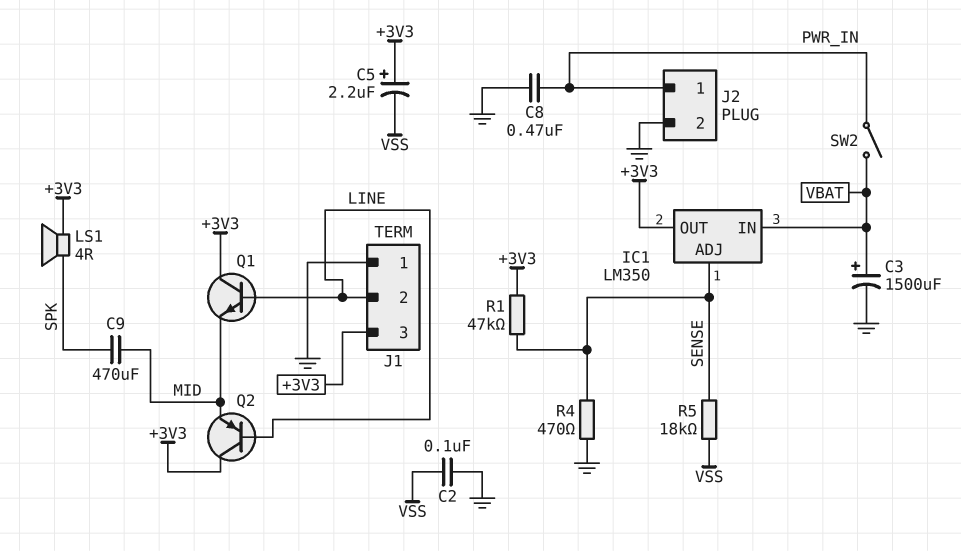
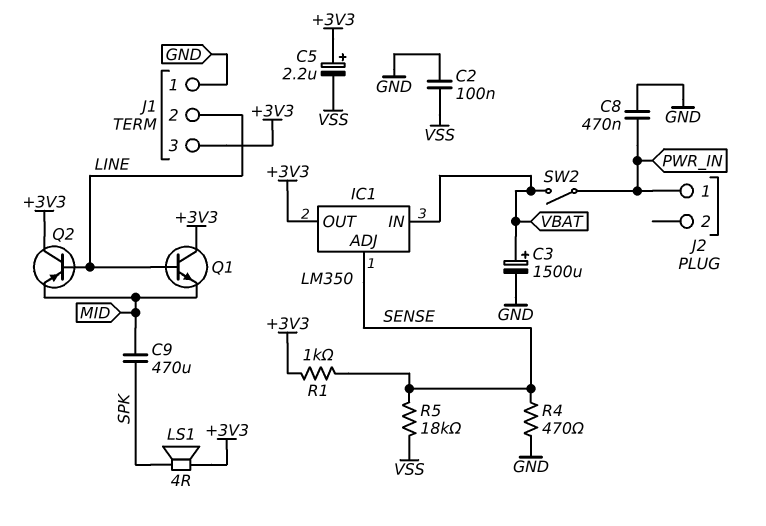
J2 pin 2: GND -> none
R1: 47k (+3V3, SENSE) -> 1k (+3V3, SENSE)

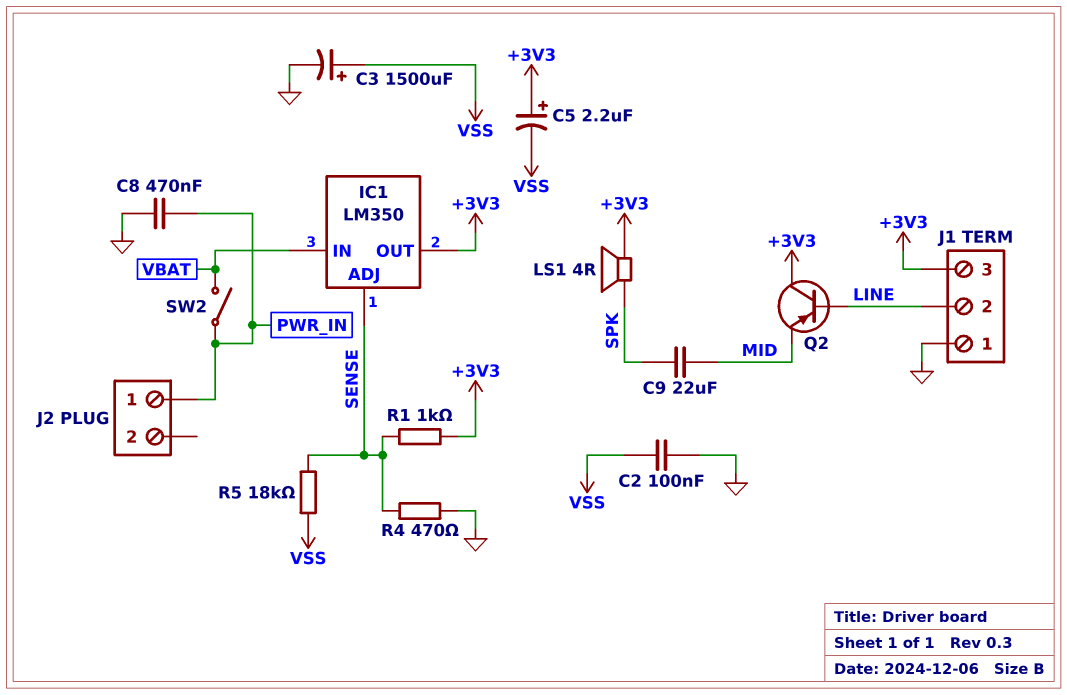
C3: 1500uF (plus VBAT, minus GND) -> 1500uF (plus VSS, minus GND)
C9: 470uF (MID, SPK) -> 22uF (MID, SPK)
Q1: NPN (B LINE, C +3V3, E MID) -> none

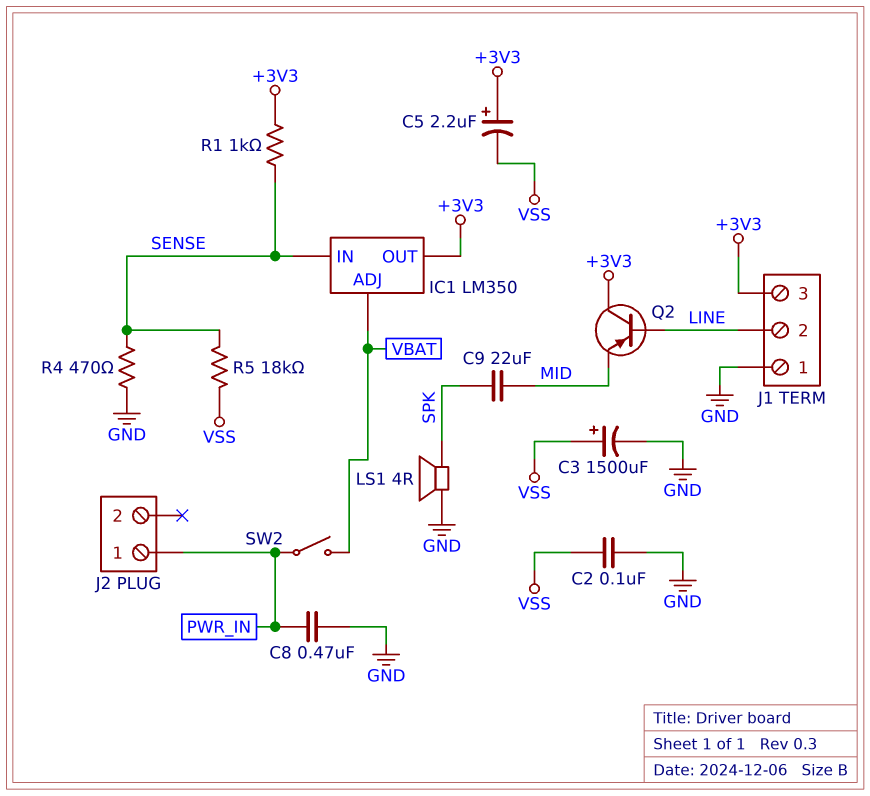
IC1 pin ADJ: SENSE -> VBAT
IC1 pin IN: VBAT -> SENSE
LS1: speaker 4R (+3V3, SPK) -> speaker 4R (GND, SPK)

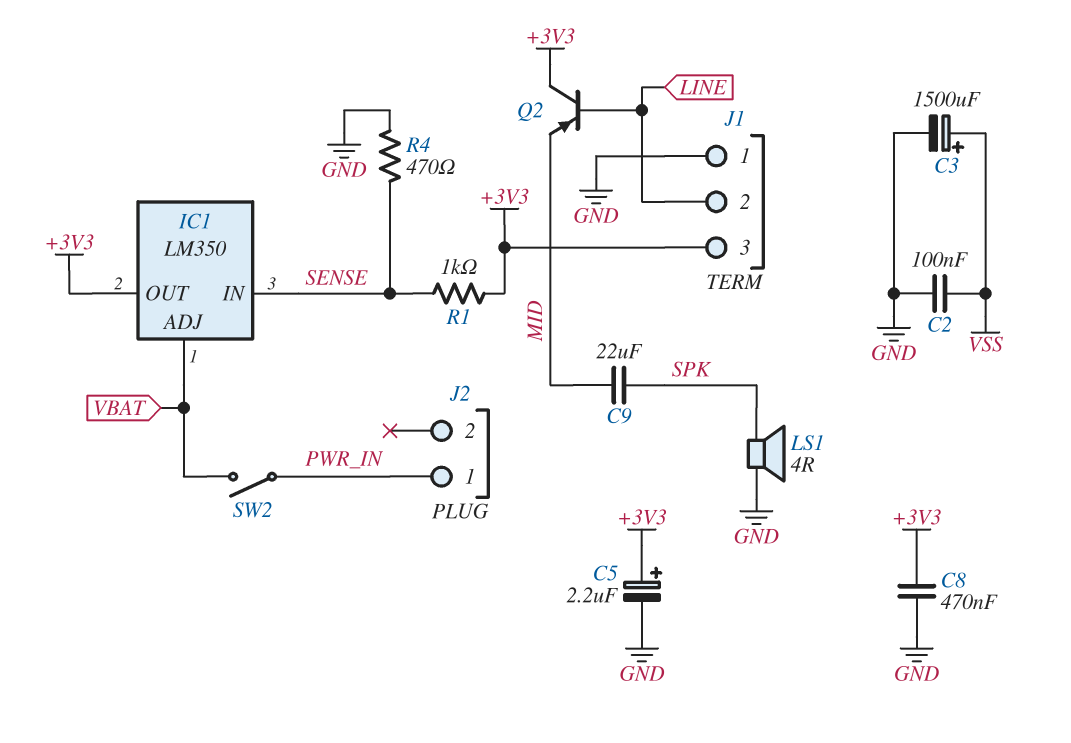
C5: 2.2uF (plus +3V3, minus VSS) -> 2.2uF (plus +3V3, minus GND)
C8: 470nF (GND, PWR_IN) -> 470nF (+3V3, GND)
R5: 18k (SENSE, VSS) -> none

